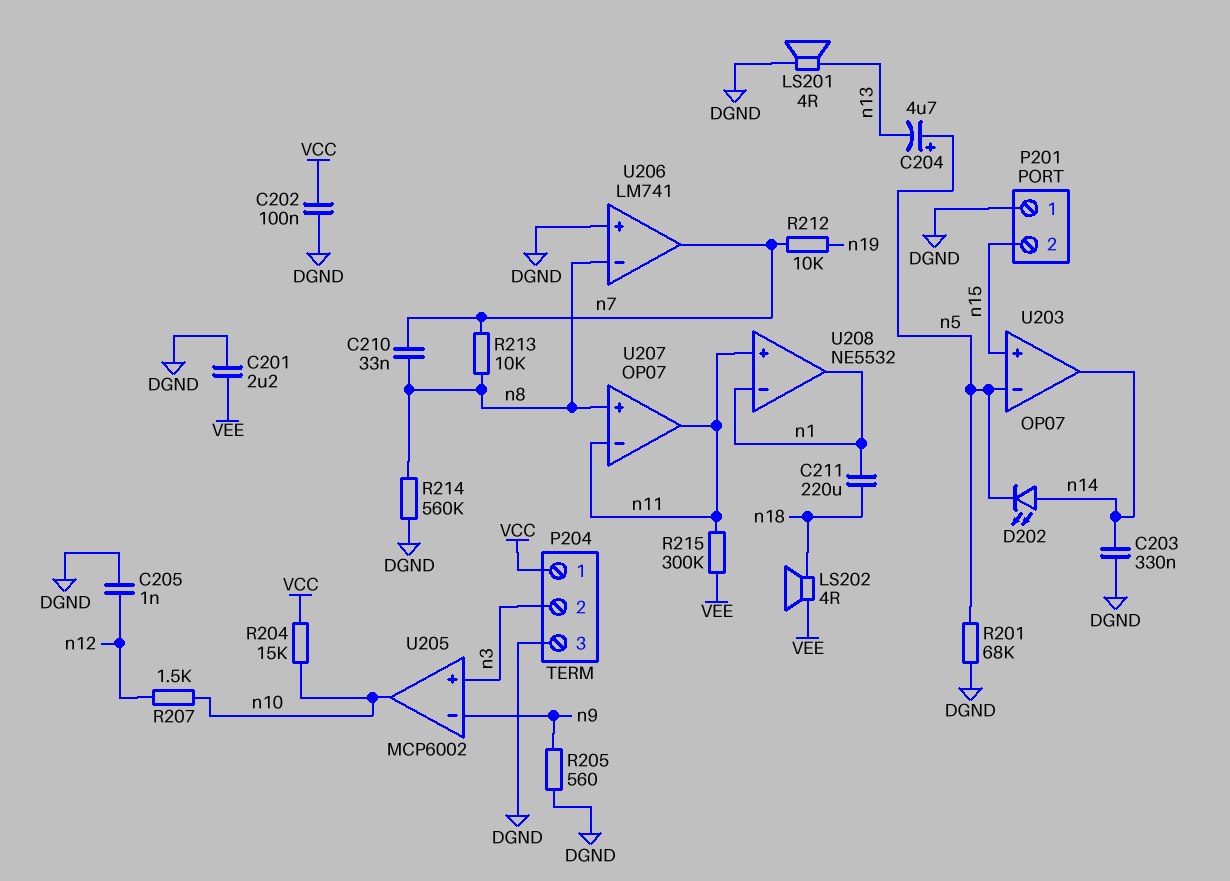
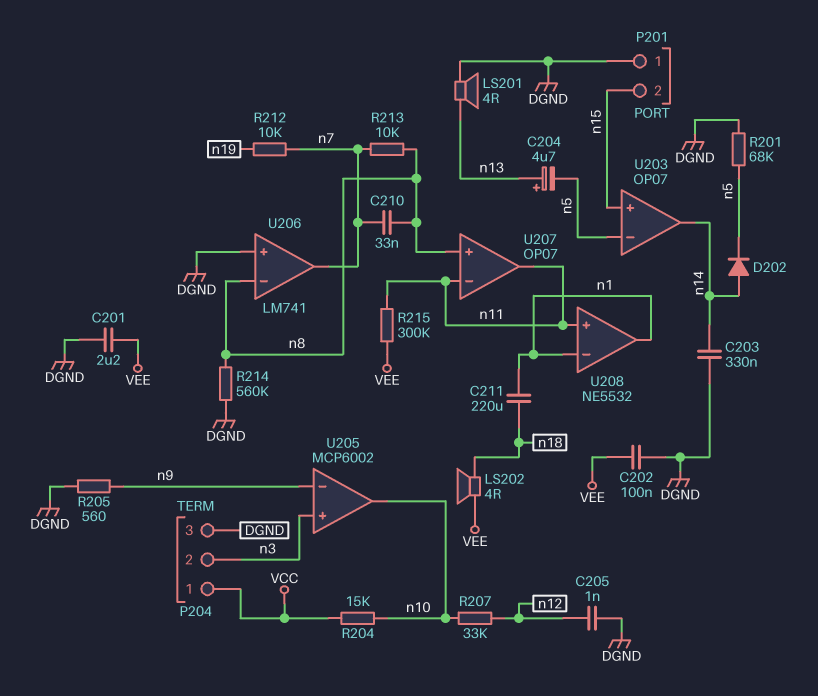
C202: 100nF (DGND, VCC) -> 100nF (DGND, VEE)
C204: 4.7uF (plus n5, minus n13) -> 4.7uF (plus n13, minus n5)
D202: LED (A n14, K n5) -> diode (A n14, K n5)
R207: 1.5k (n10, n12) -> 33k (n10, n12)

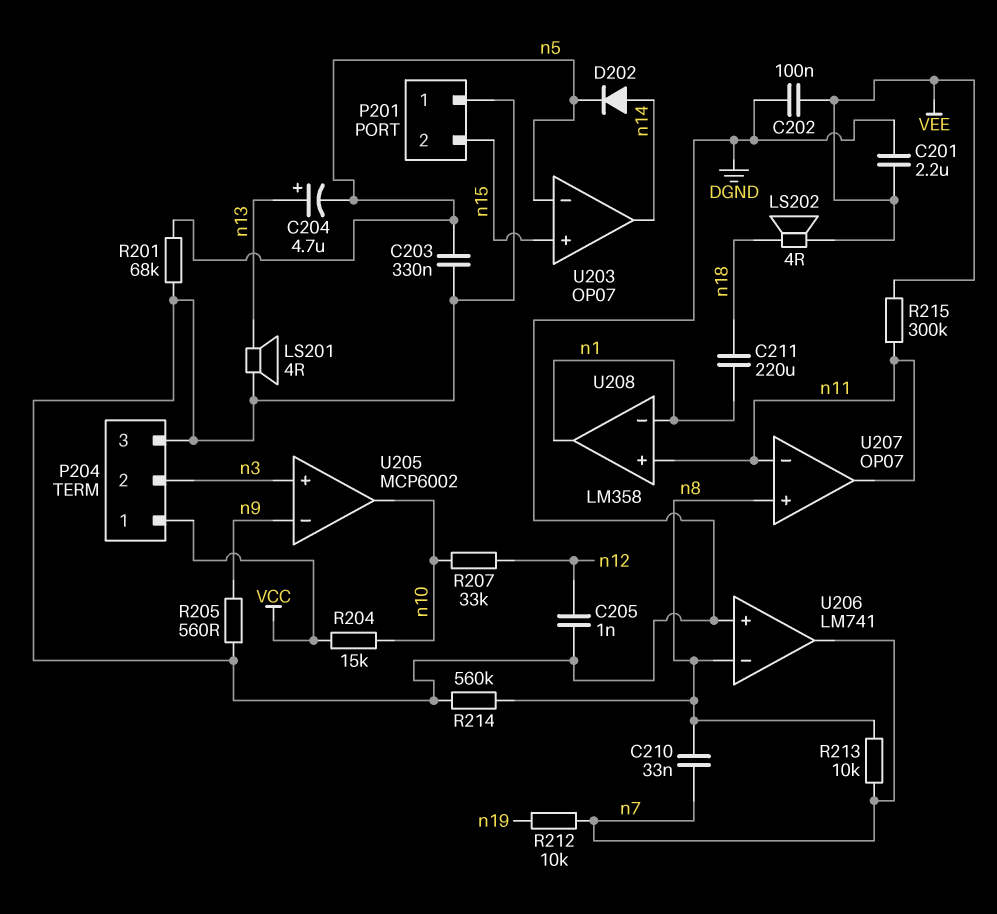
C203: 330nF (DGND, n14) -> 330nF (DGND, n5)
U208: NE5532 -> LM358

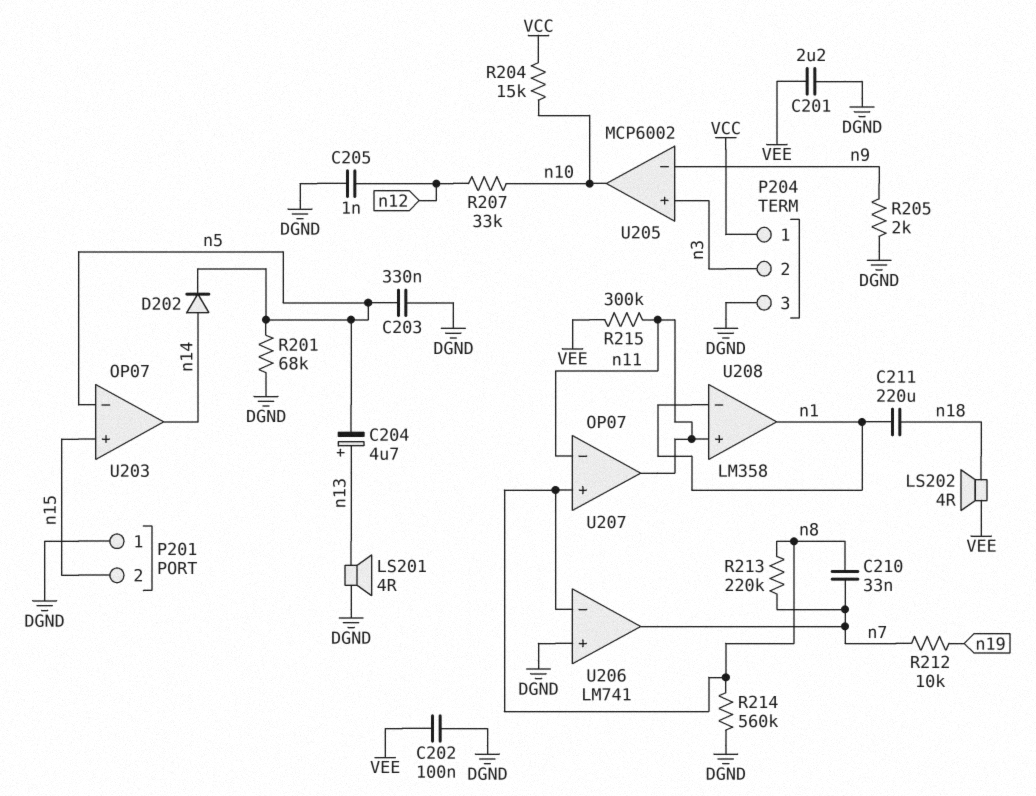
R205: 560 (DGND, n9) -> 2k (DGND, n9)
R213: 10k (n7, n8) -> 220k (n7, n8)

